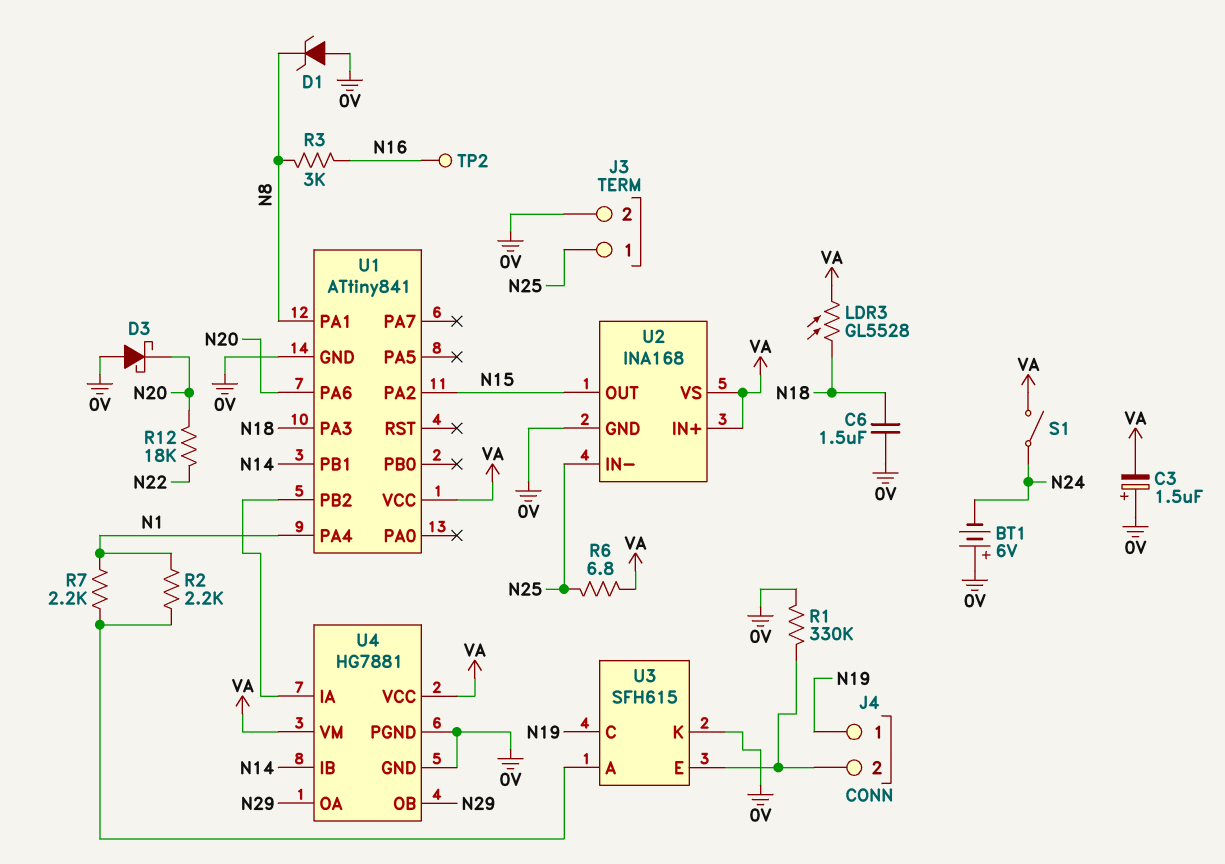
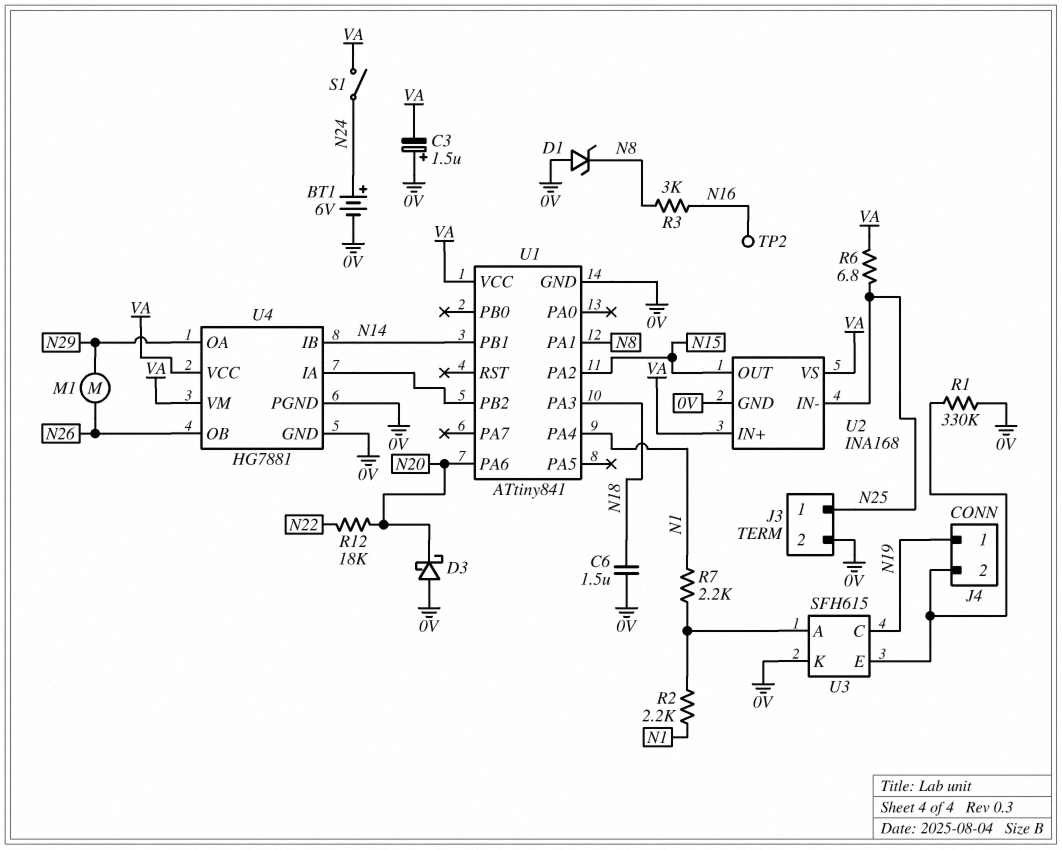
BT1: 6V (plus 0V, minus N24) -> 6V (plus N24, minus 0V)
LDR3: GL5528 (N18, VA) -> none
M1: none -> motor (N26, N29)
U4 pin OB: N29 -> N26

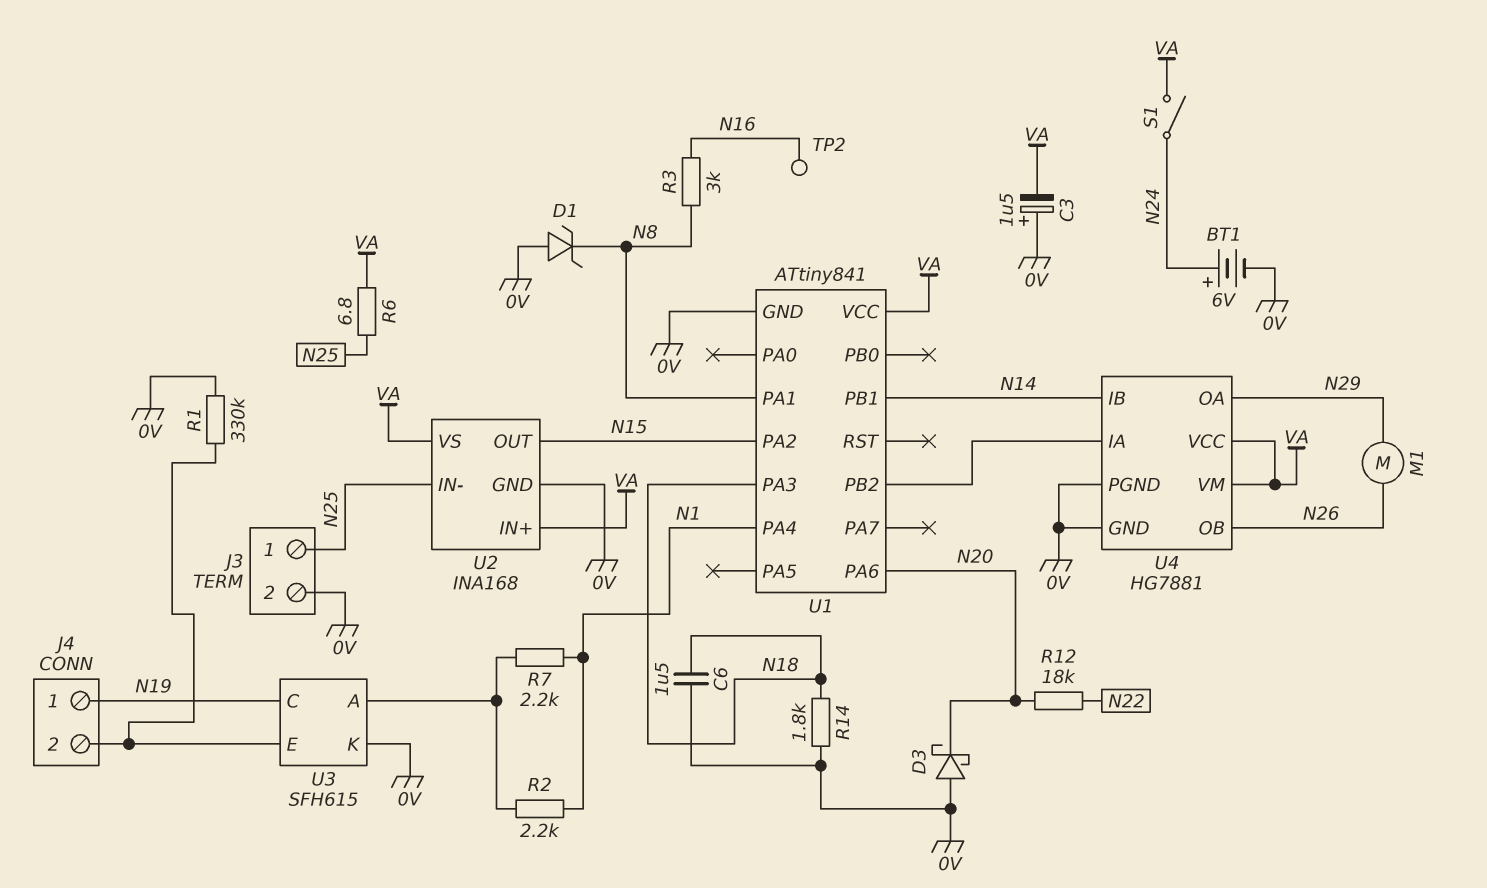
R14: none -> 1.8k (0V, N18)

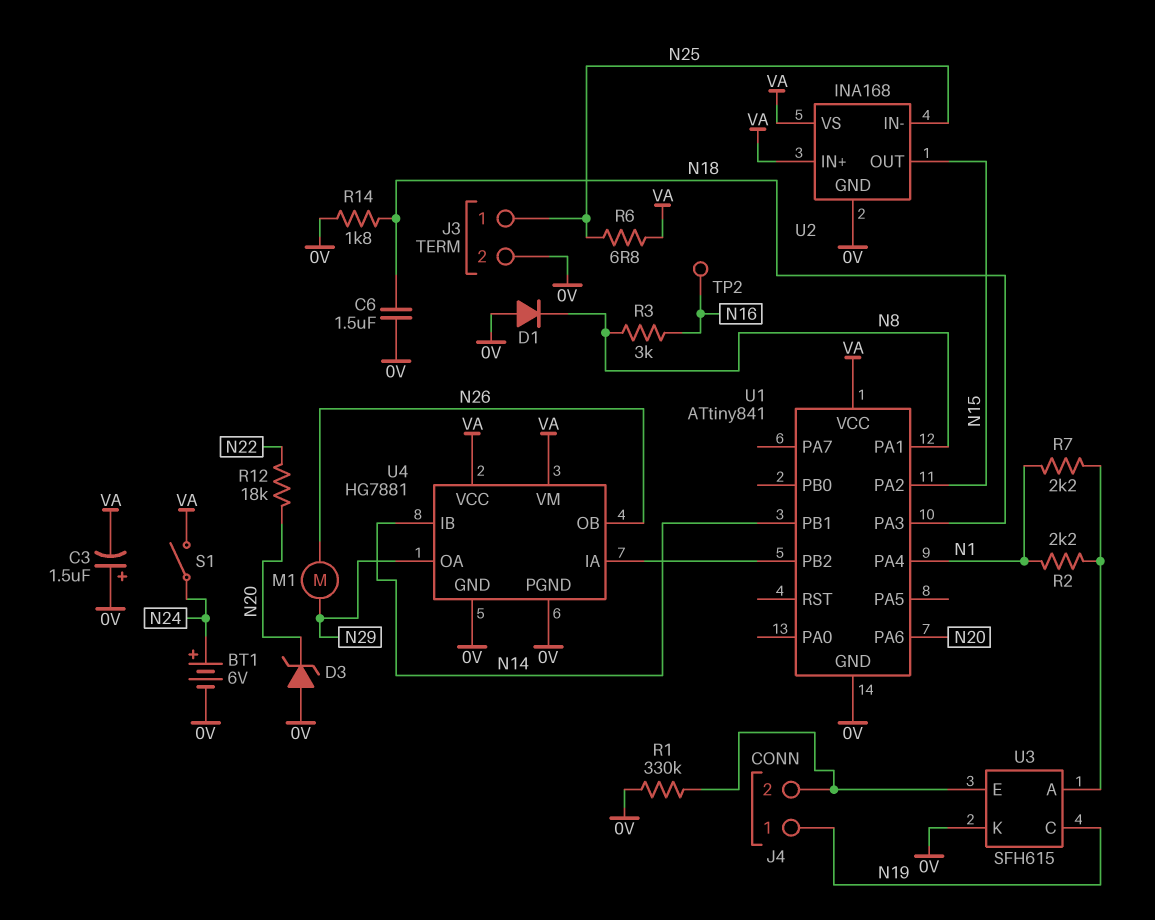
D1: zener (A 0V, K N8) -> diode (A 0V, K N8)
D3: schottky (A 0V, K N20) -> zener (A 0V, K N20)

